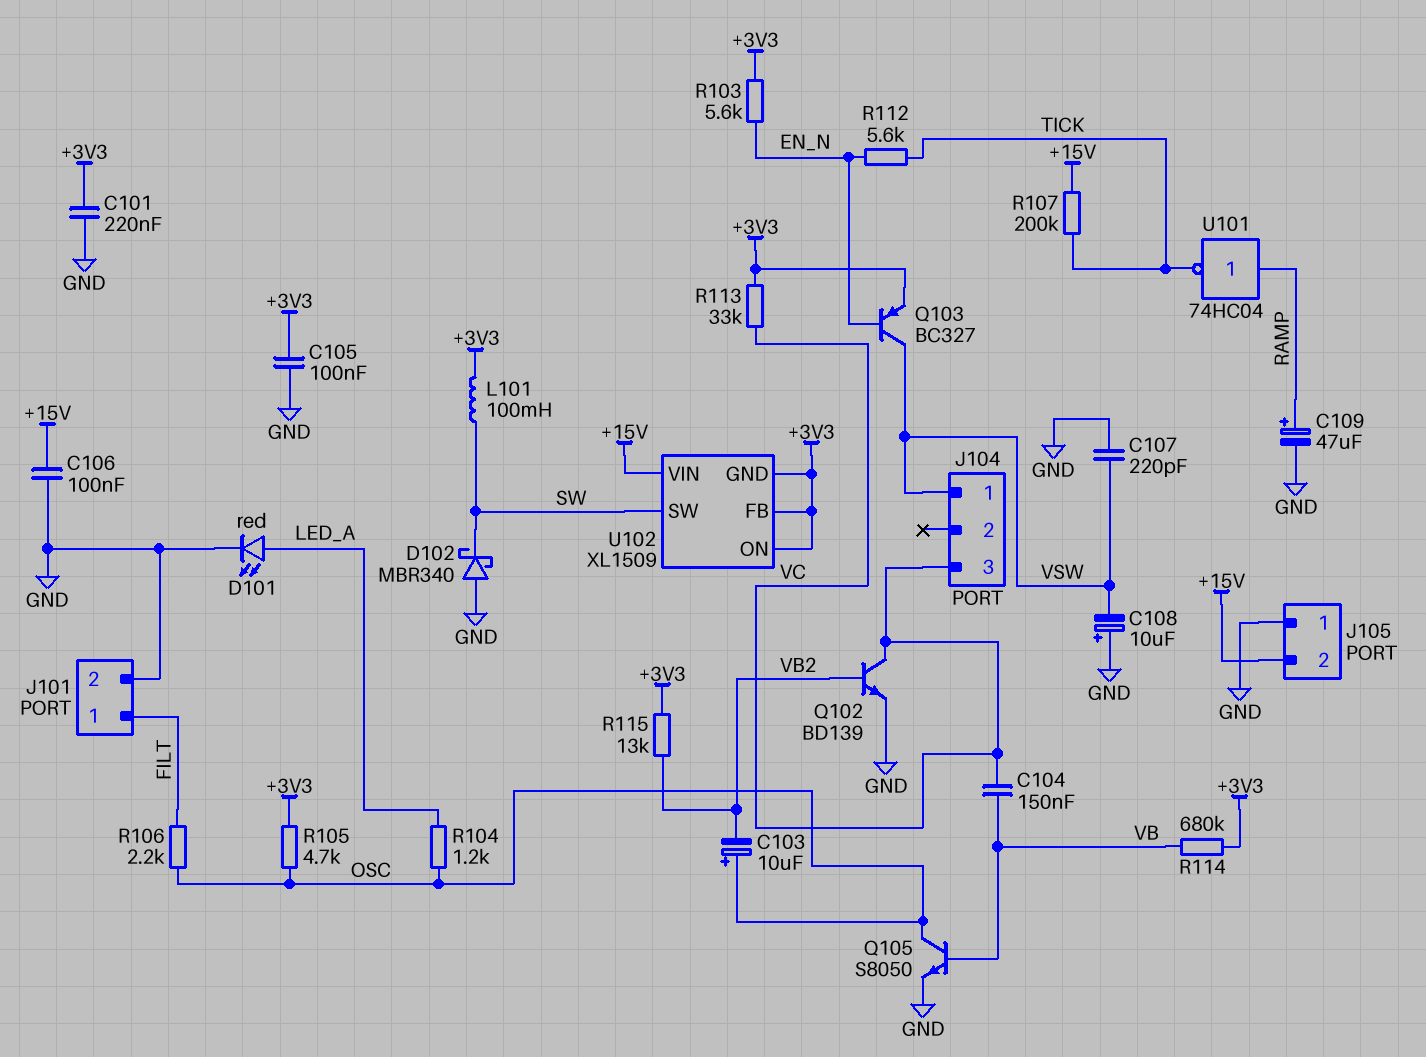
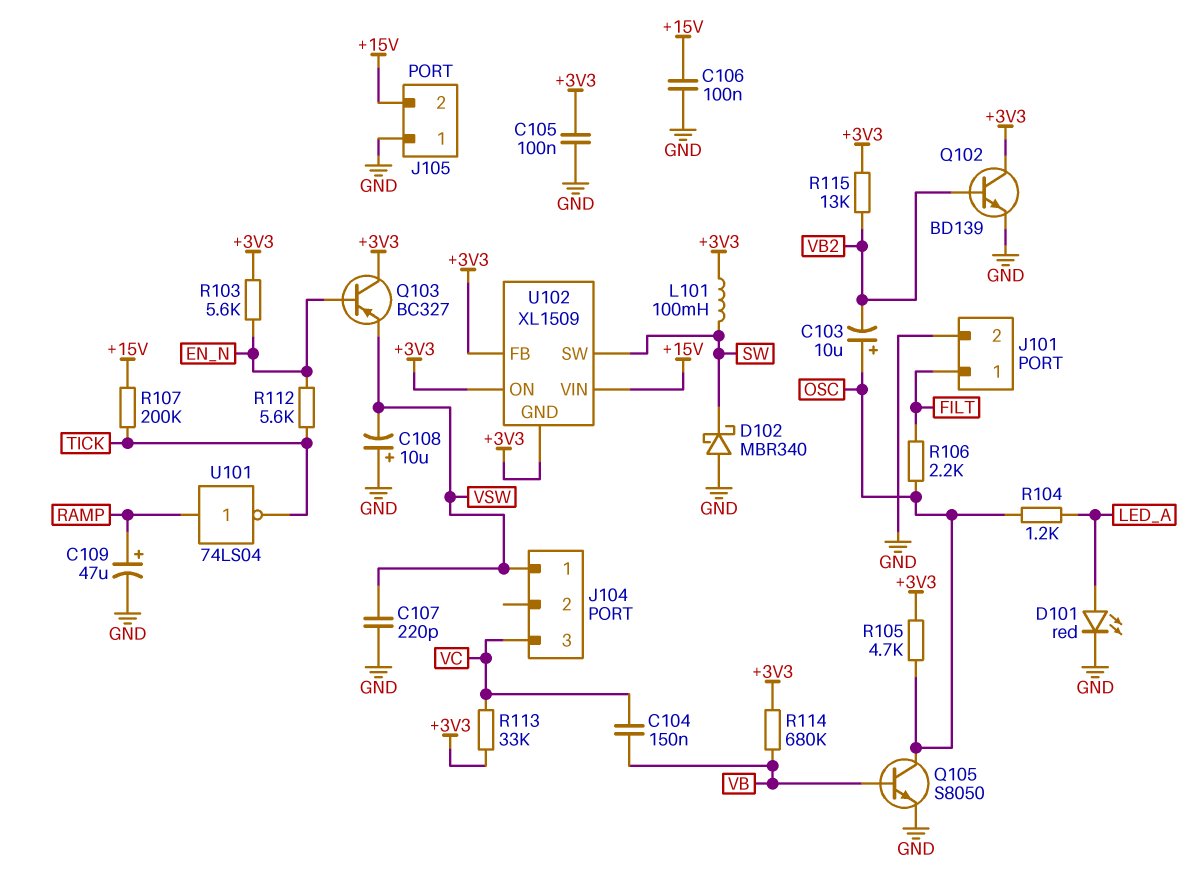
C101: 220nF (+3V3, GND) -> none
Q102: NPN BD139 (B VB2, C VC, E GND) -> NPN BD139 (B VB2, C +3V3, E GND)
Q103: PNP BC327 (B EN_N, C VSW, E +3V3) -> PNP BC327 (B EN_N, C +3V3, E VSW)
U101: NOT 74HC04 (in RAMP, out TICK) -> NOT 74LS04 (in RAMP, out TICK)

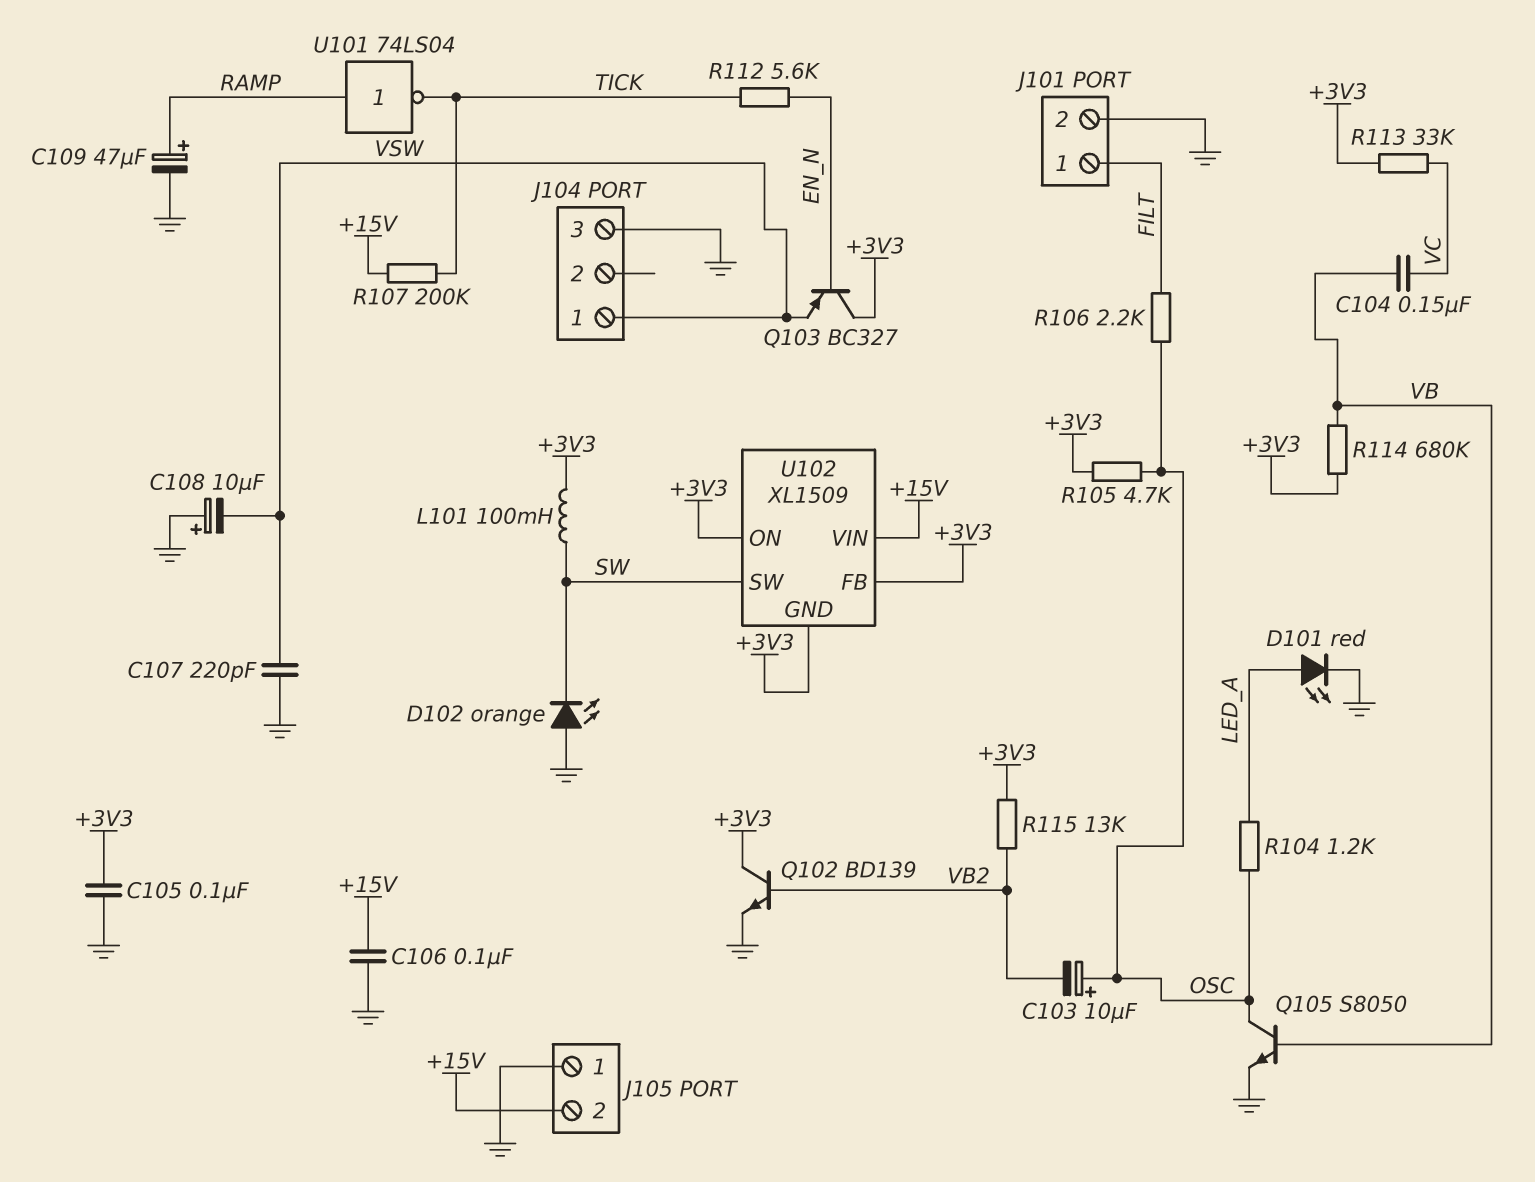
D102: schottky MBR340 (A GND, K SW) -> LED orange (A GND, K SW)
J104 pin 3: VC -> GND
R103: 5.6k (+3V3, EN_N) -> none

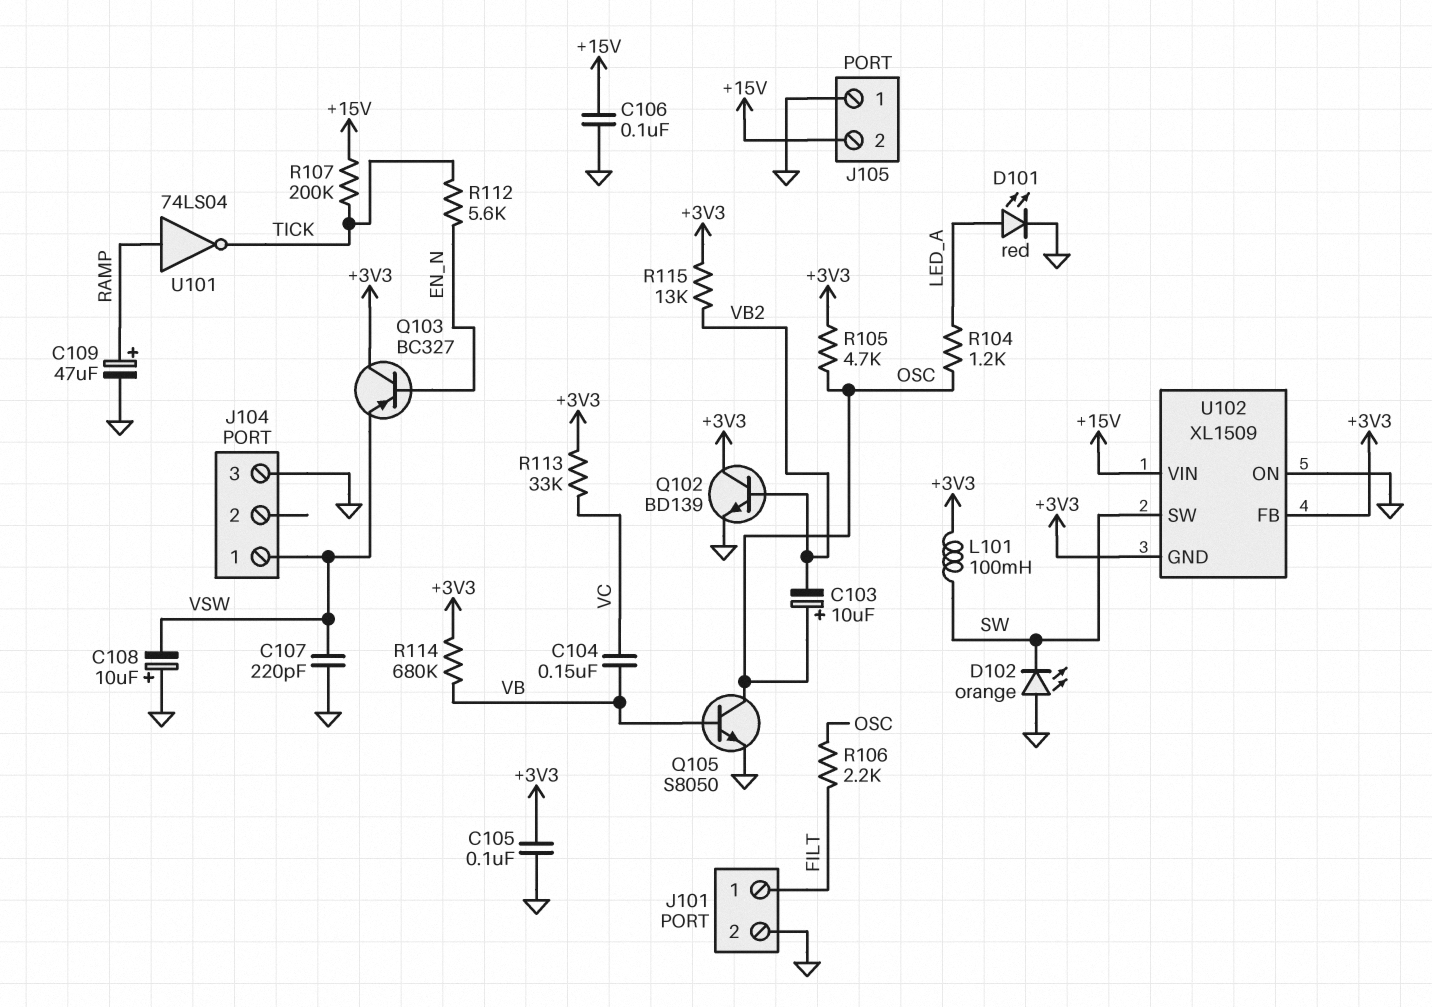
U102 pin ON: +3V3 -> GND

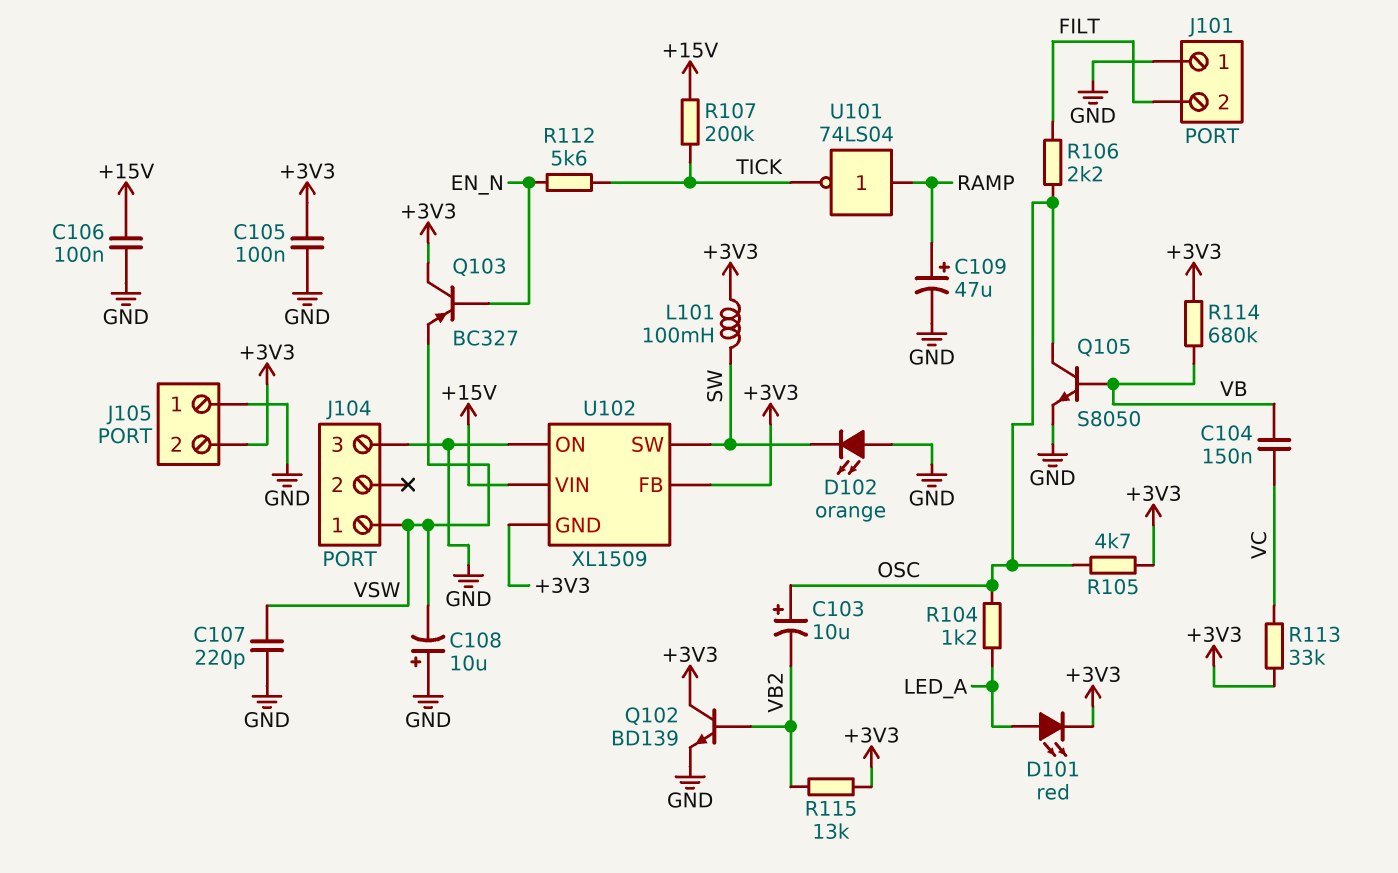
D101: LED red (A LED_A, K GND) -> LED red (A LED_A, K +3V3)
J101 pin 1: FILT -> GND
J101 pin 2: GND -> FILT
J105 pin 2: +15V -> +3V3

